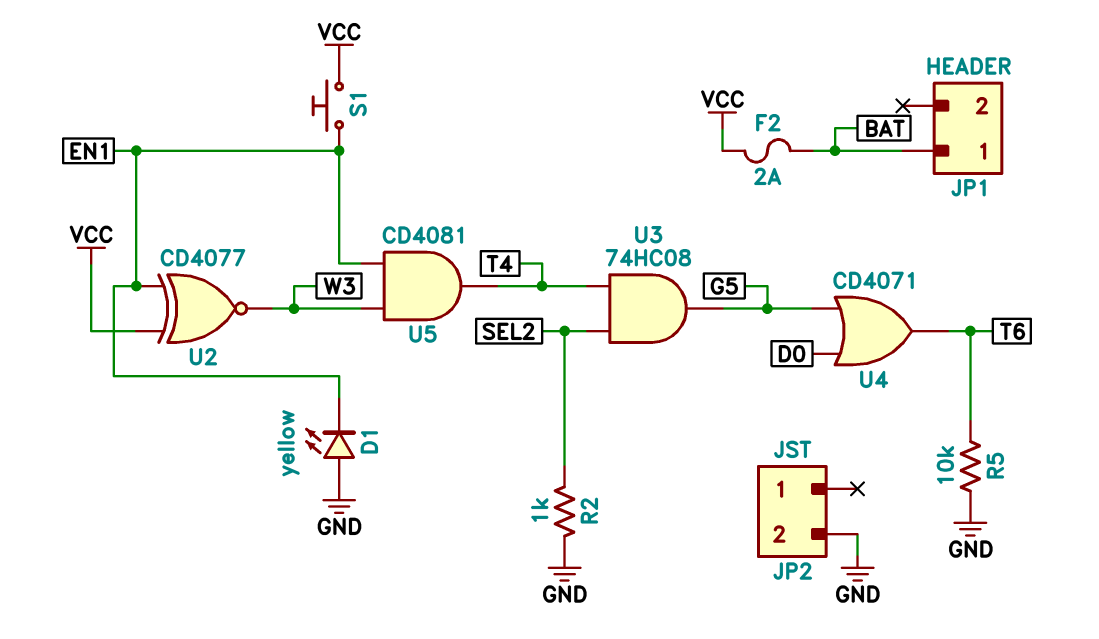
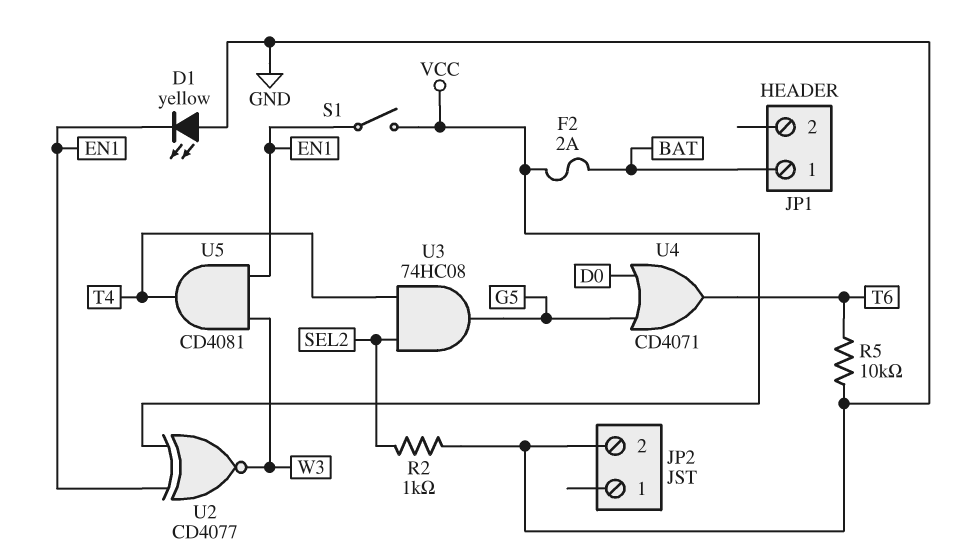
S1: button (EN1, VCC) -> switch (EN1, VCC)

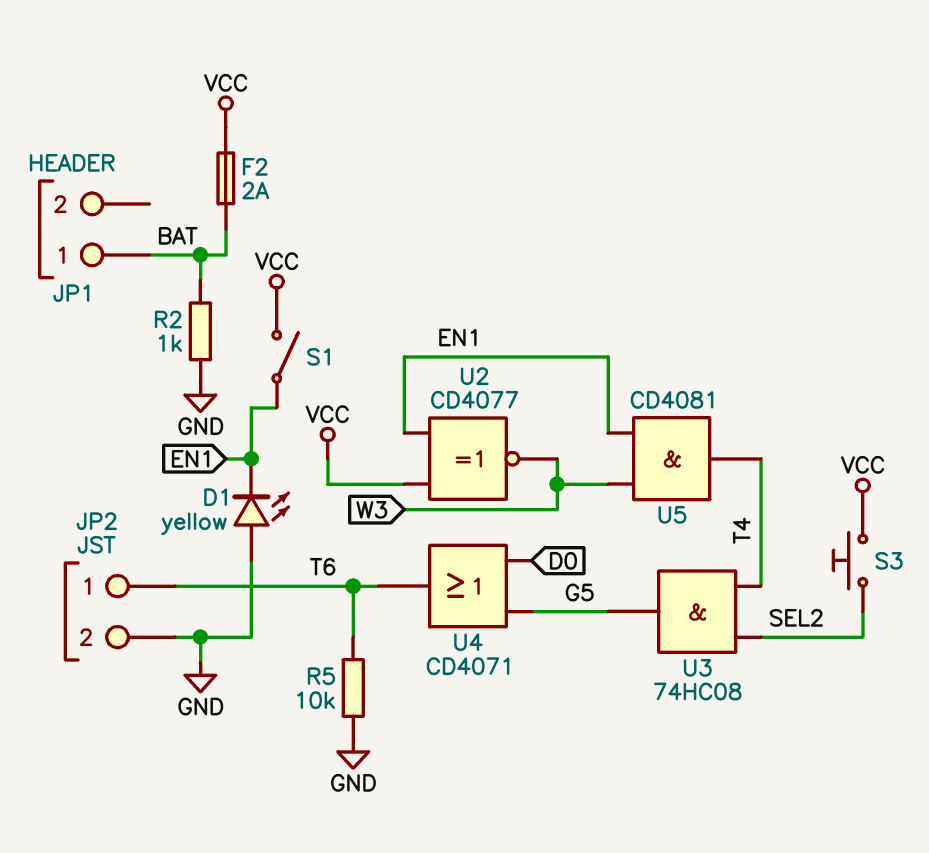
JP2 pin 1: none -> T6
R2: 1k (GND, SEL2) -> 1k (BAT, GND)
S3: none -> button (SEL2, VCC)

